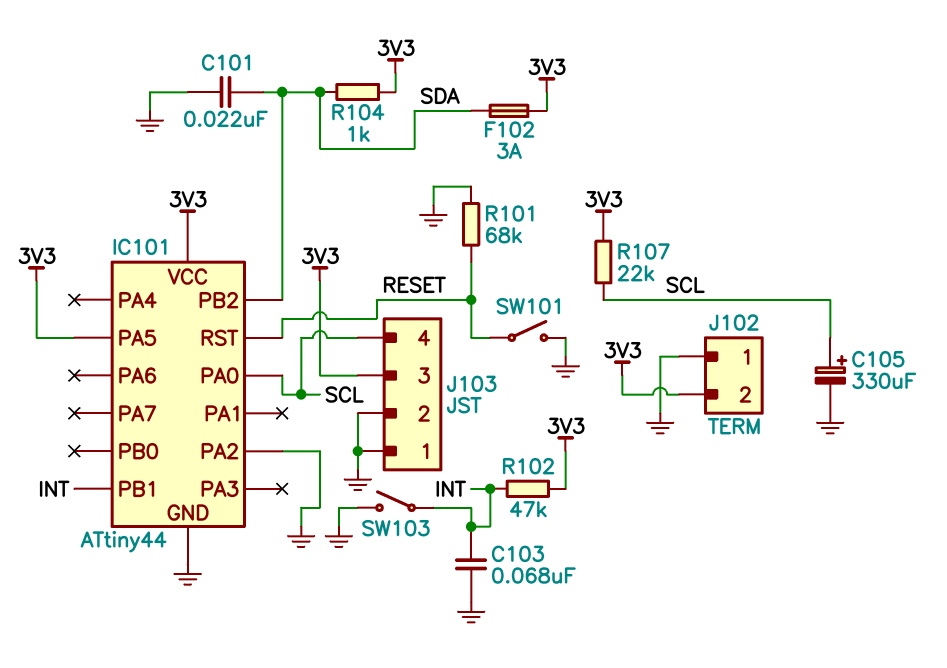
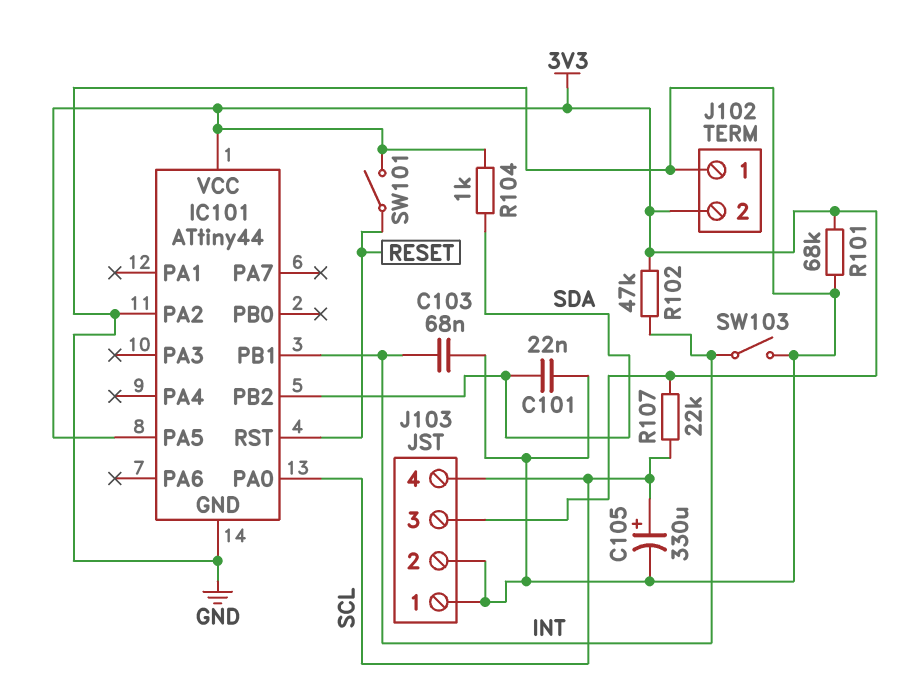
F102: 3A (3V3, SDA) -> none
R101: 68k (GND, RESET) -> 68k (3V3, GND)
SW101: switch (GND, RESET) -> switch (3V3, RESET)

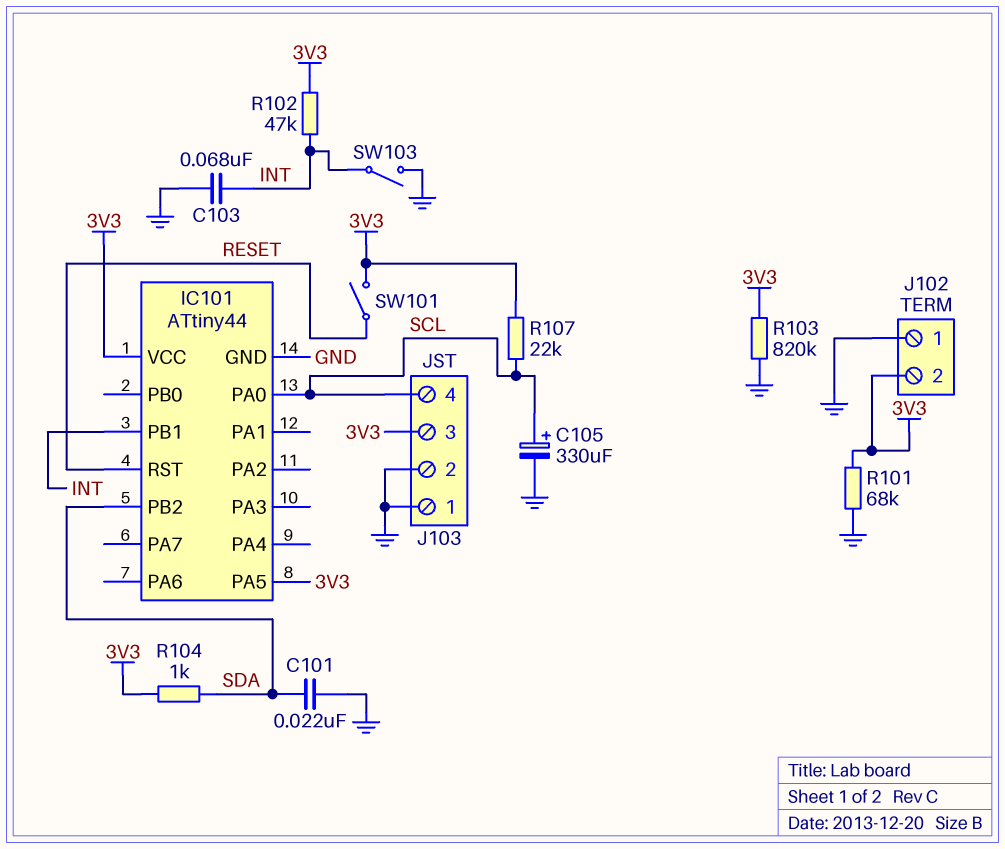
IC101 pin PA2: GND -> none
R103: none -> 820k (3V3, GND)

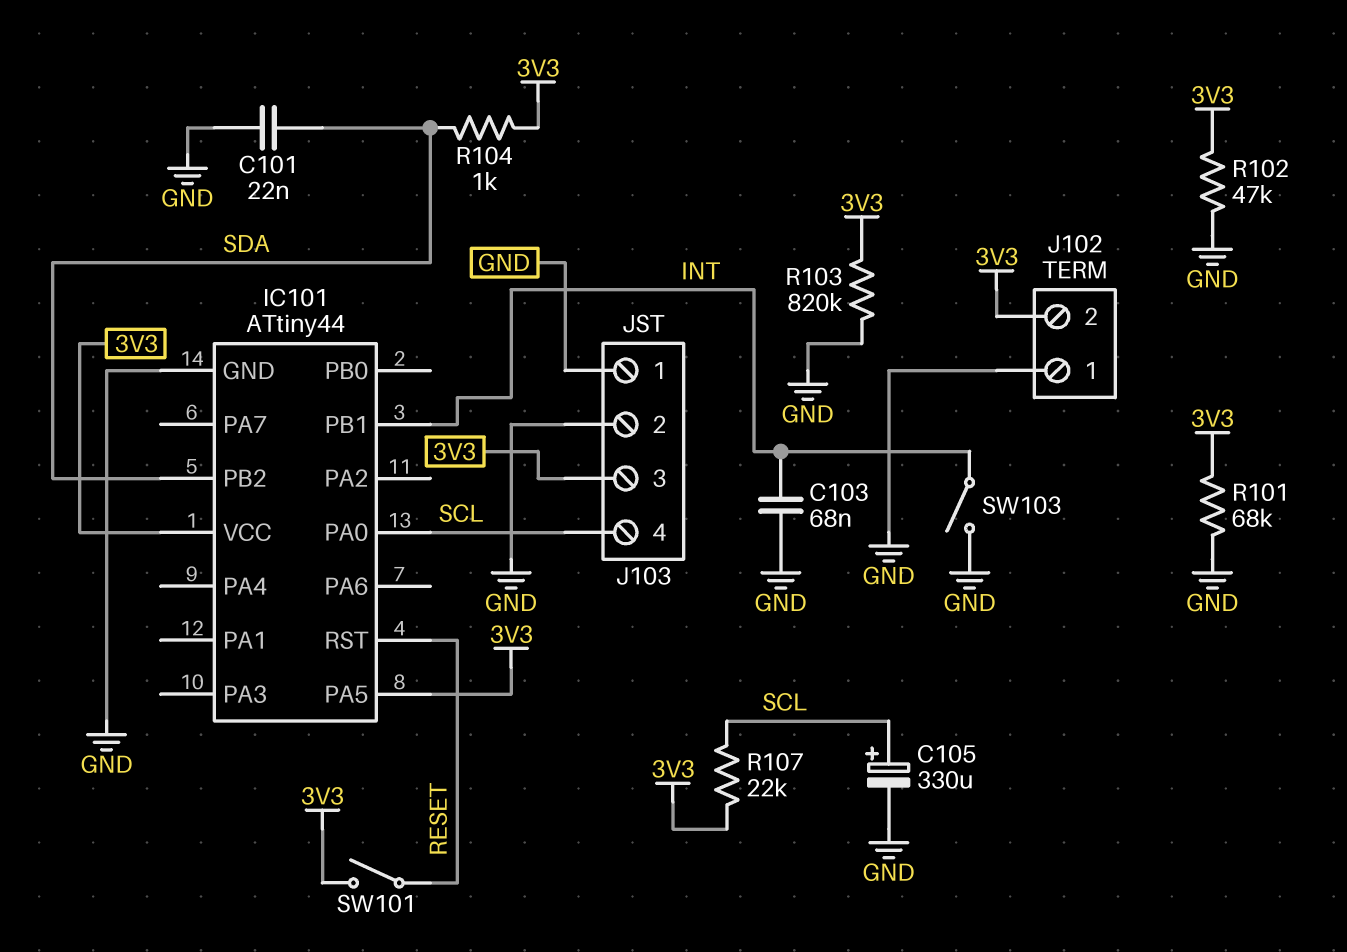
R102: 47k (3V3, INT) -> 47k (3V3, GND)

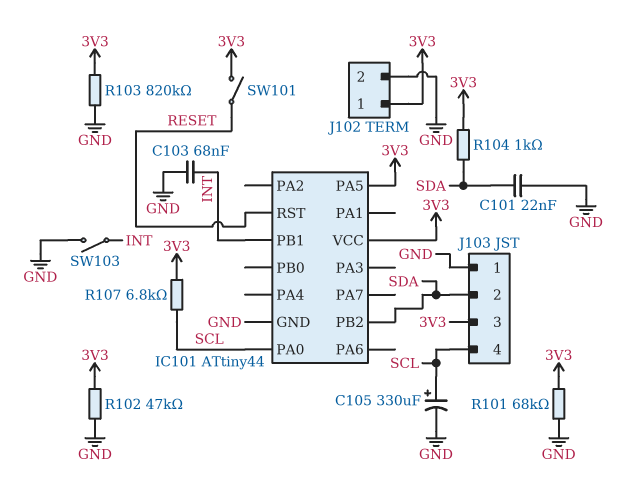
J102 pin 1: GND -> 3V3
J102 pin 2: 3V3 -> GND
J103 pin 2: GND -> SDA
R107: 22k (3V3, SCL) -> 6.8k (3V3, SCL)

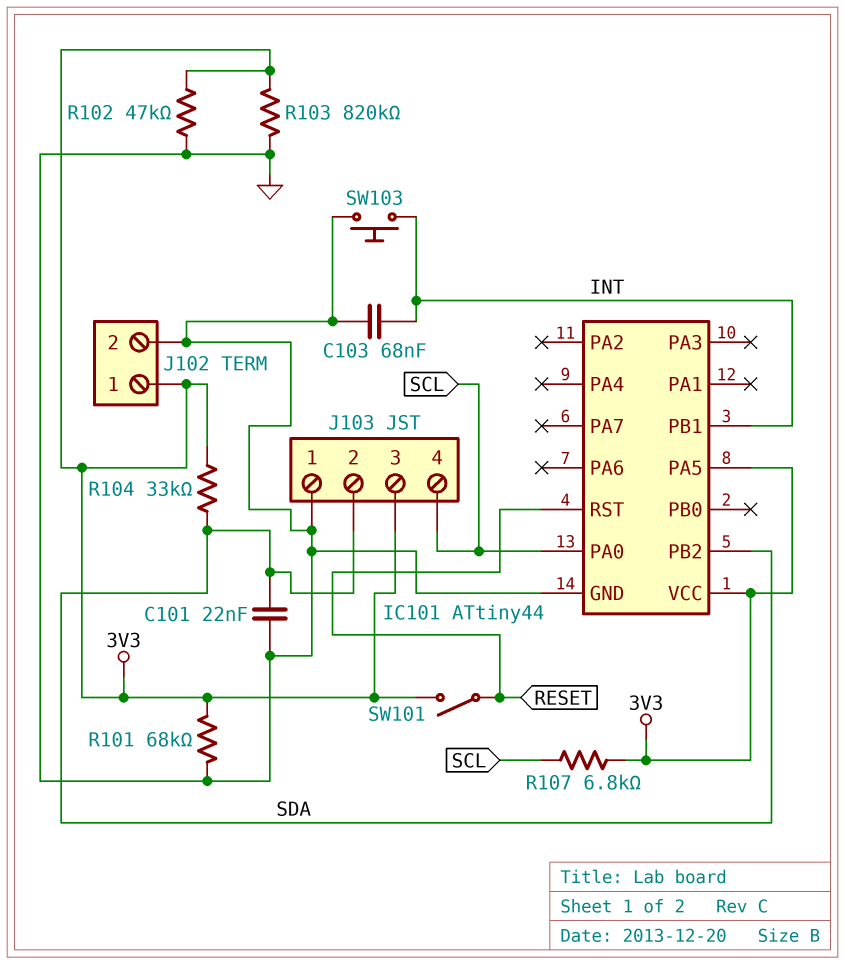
C105: 330uF (plus SCL, minus GND) -> none
R104: 1k (3V3, SDA) -> 33k (3V3, SDA)
SW103: switch (GND, INT) -> button (GND, INT)

